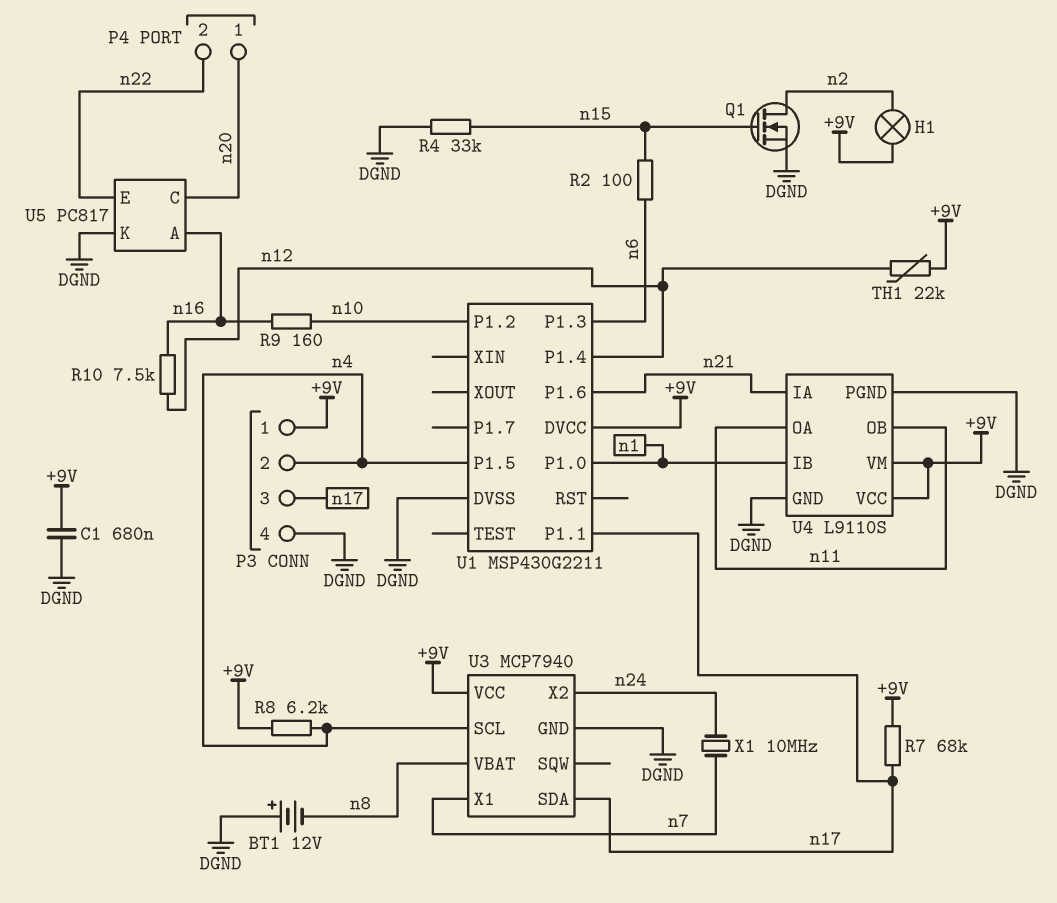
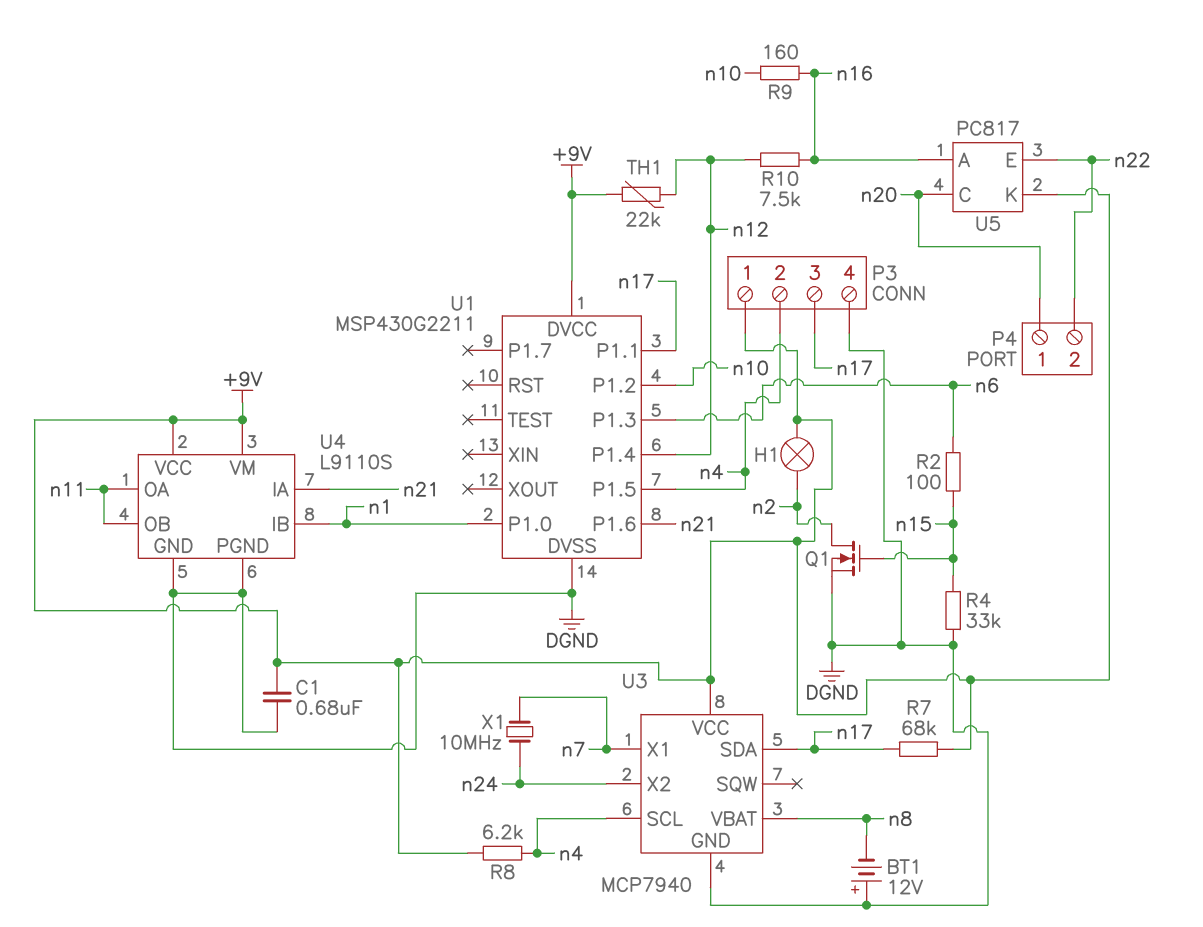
U5 pin K: DGND -> +9V

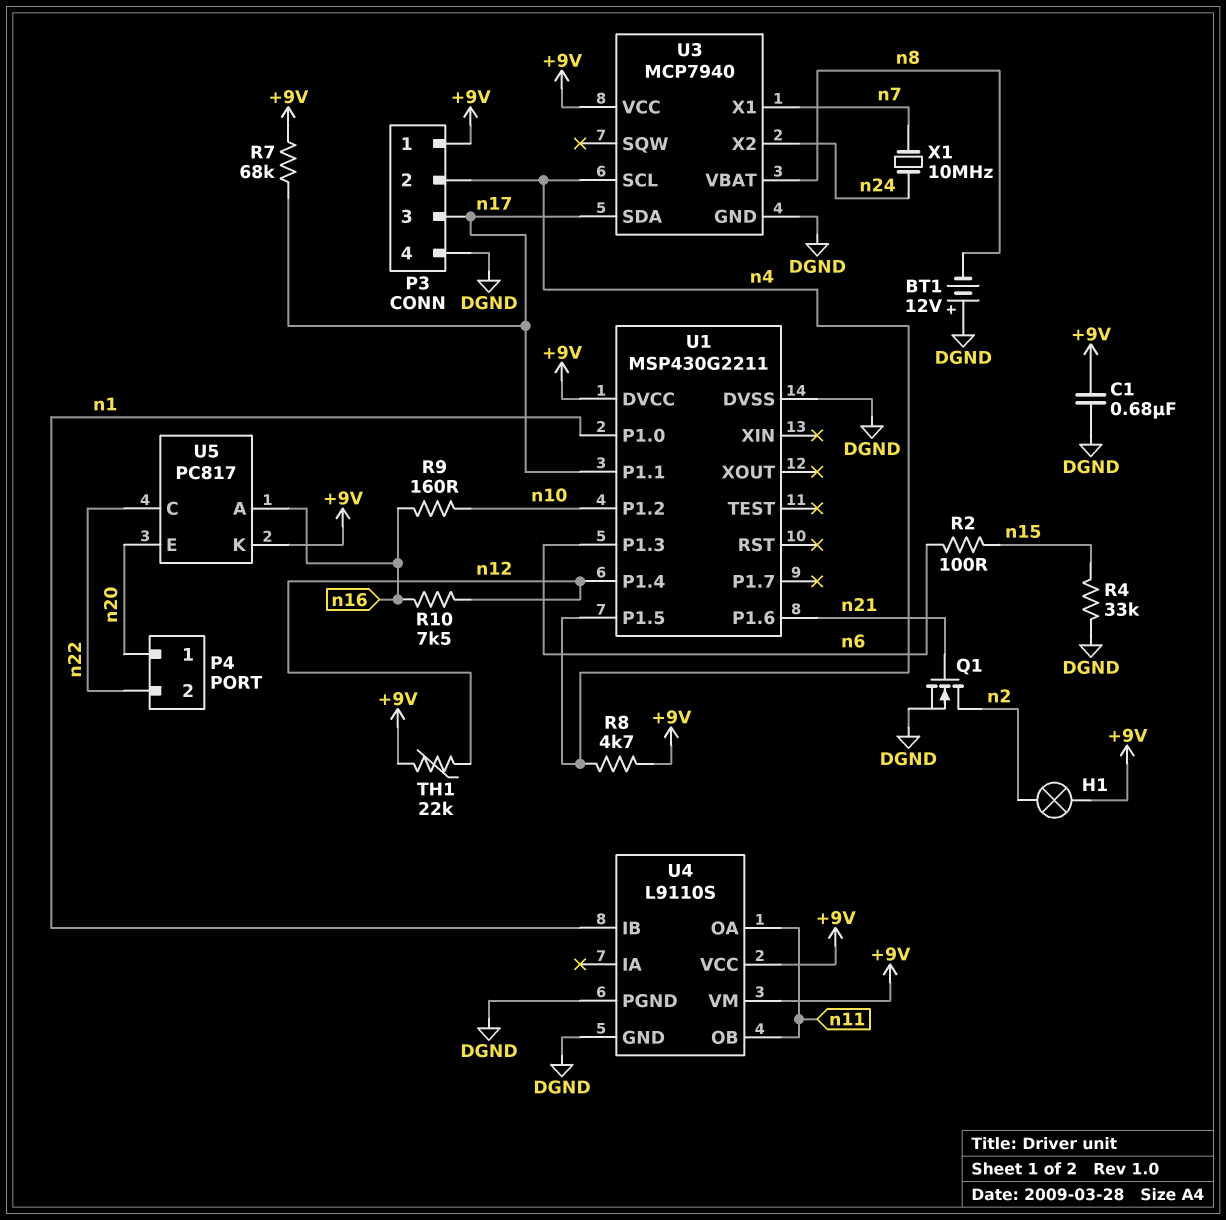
Q1: NMOS (G n15, D n2, S DGND) -> NMOS (G n21, D n2, S DGND)
R8: 6.2k (+9V, n4) -> 4.7k (+9V, n4)
U4 pin IA: n21 -> none
U5 pin C: n20 -> n22
U5 pin E: n22 -> n20

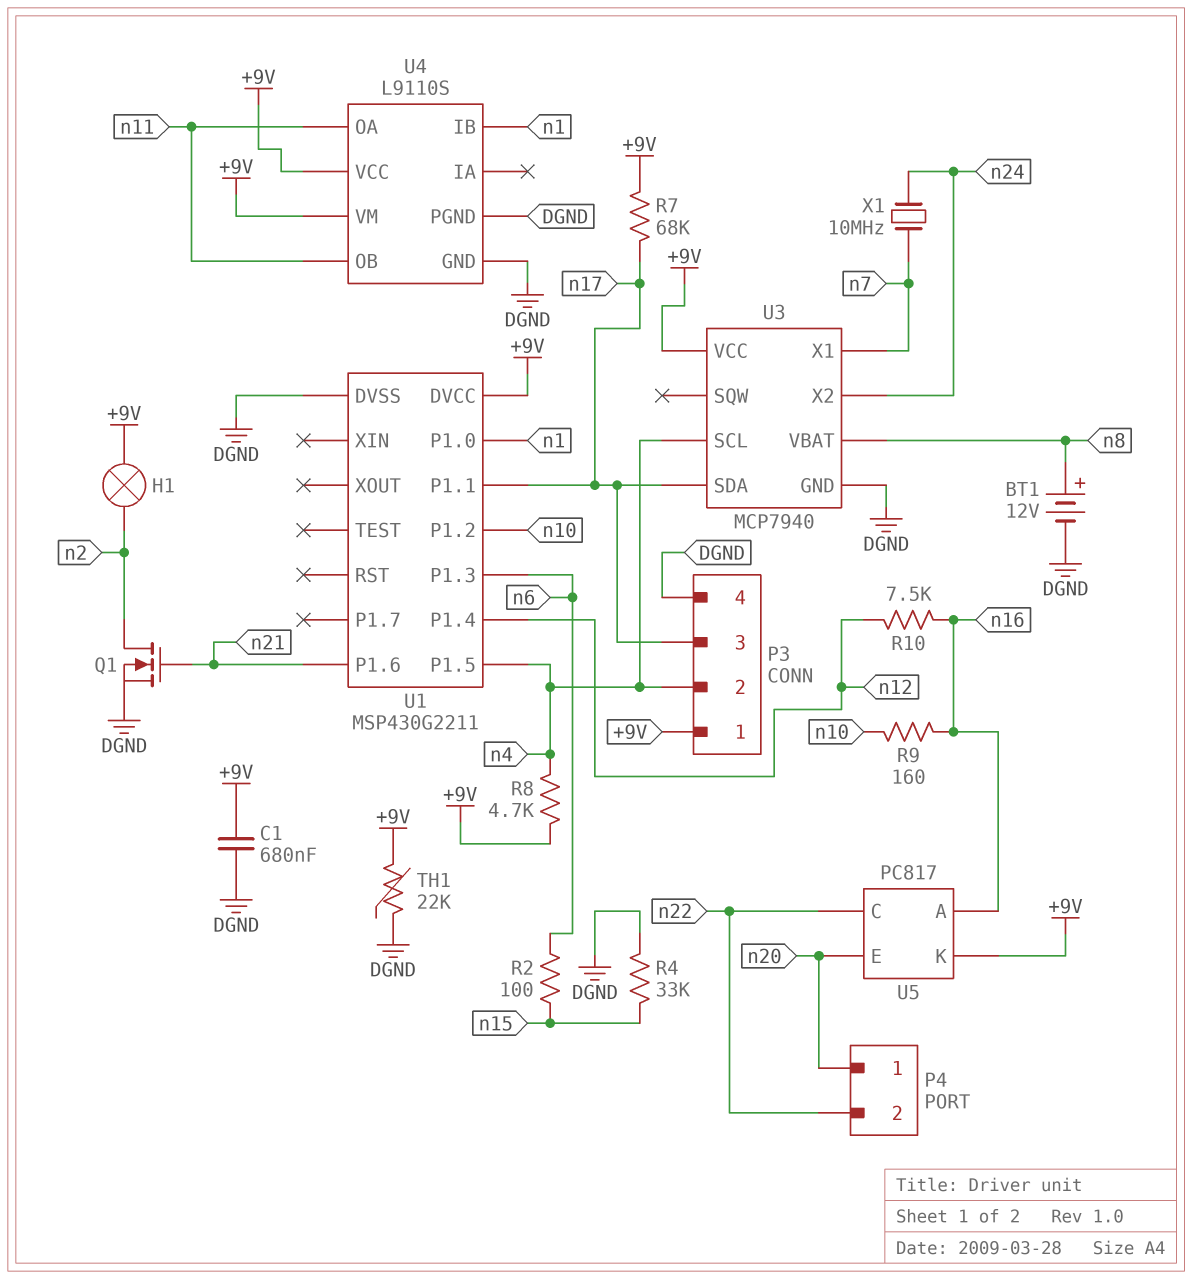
BT1: 12V (plus DGND, minus n8) -> 12V (plus n8, minus DGND)
TH1: 22k (+9V, n12) -> 22k (+9V, DGND)

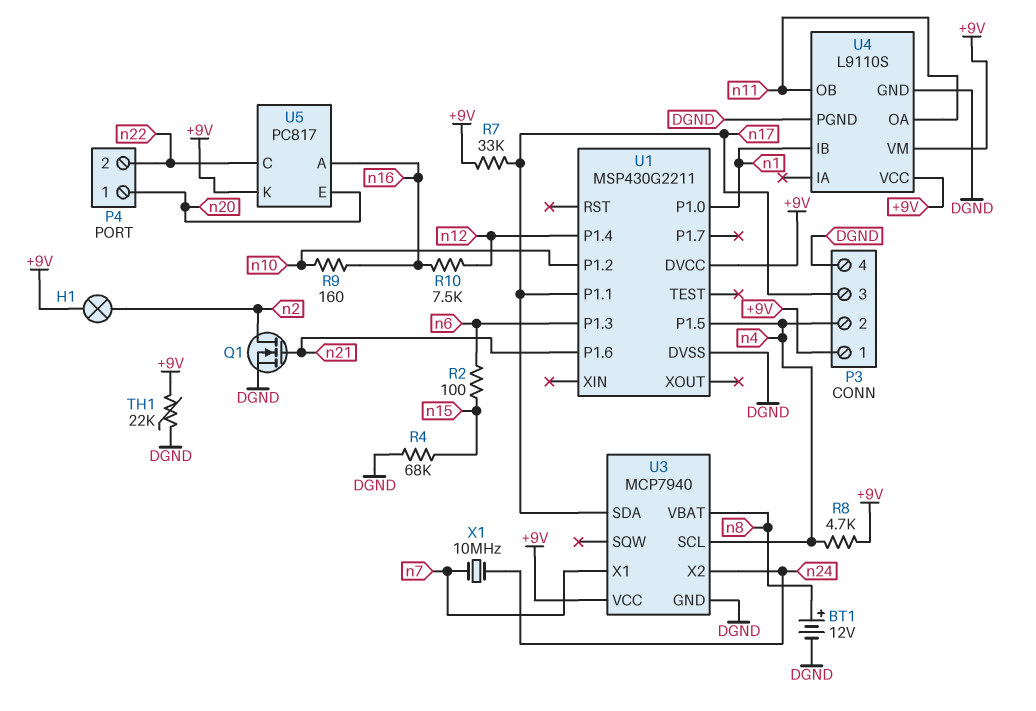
C1: 680nF (+9V, DGND) -> none
R4: 33k (DGND, n15) -> 68k (DGND, n15)
R7: 68k (+9V, n17) -> 33k (+9V, n17)

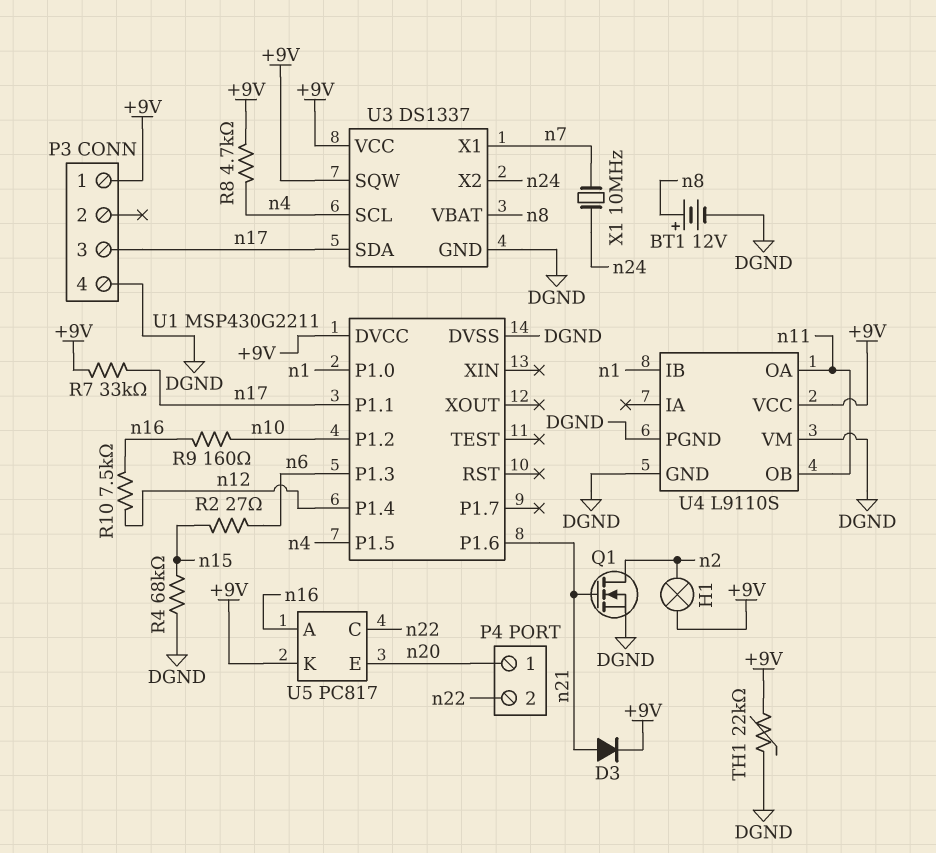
D3: none -> diode (A n21, K +9V)
P3 pin 2: n4 -> none
R2: 100 (n6, n15) -> 27 (n6, n15)
U3: MCP7940 -> DS1337
U3 pin SQW: none -> +9V
U4 pin VM: +9V -> DGND

